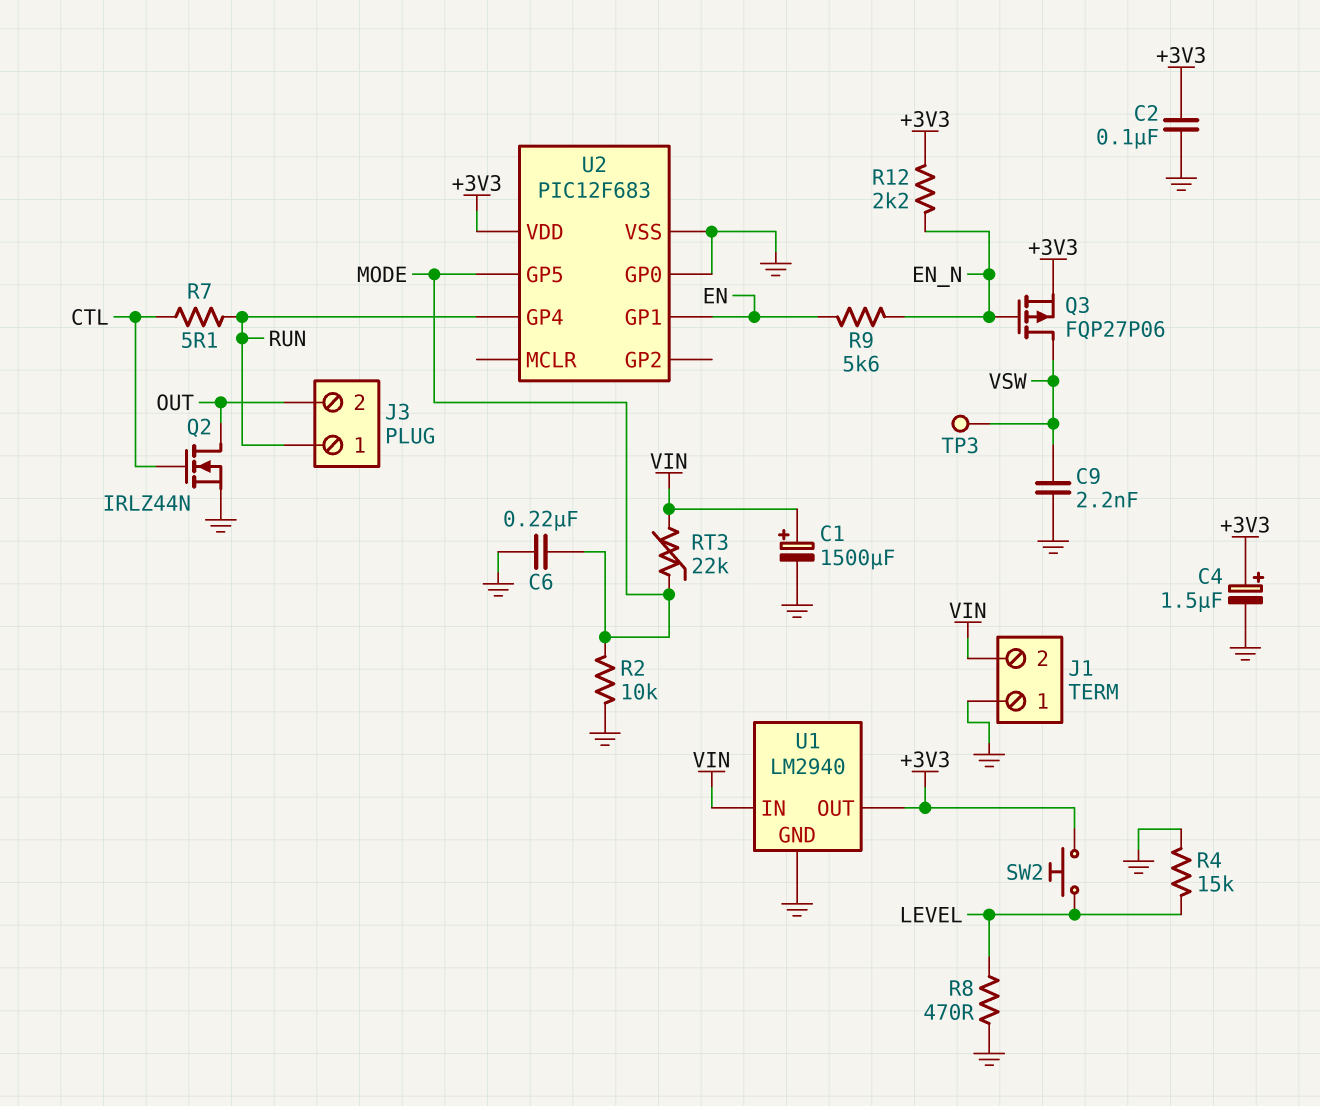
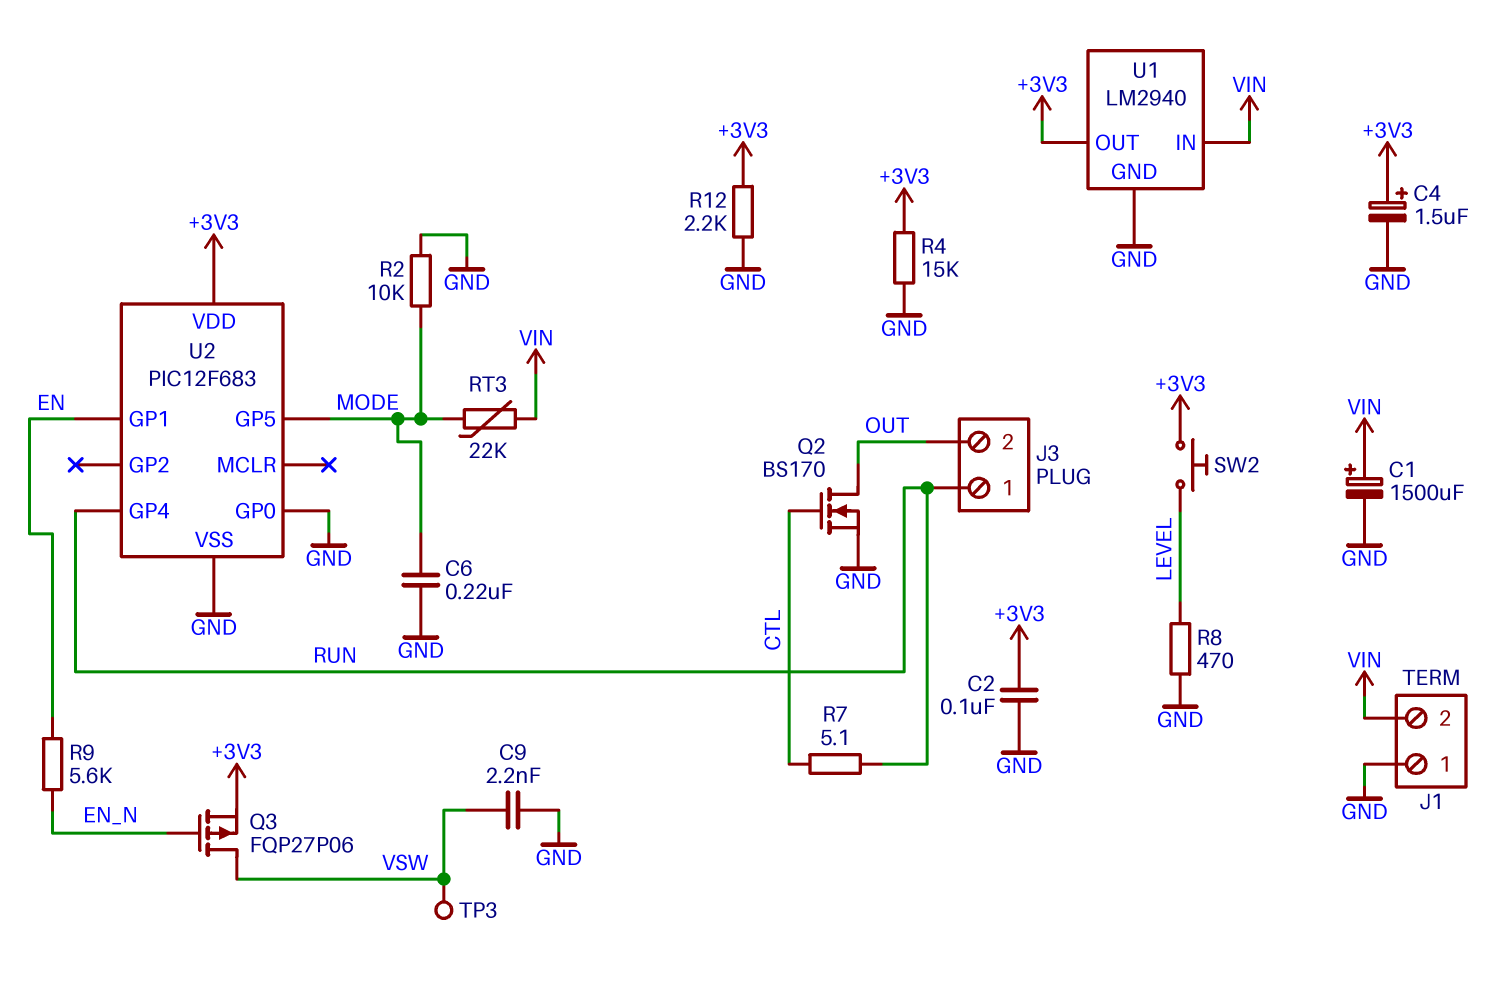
Q2: NMOS IRLZ44N (G CTL, D OUT, S GND) -> NMOS BS170 (G CTL, D OUT, S GND)
R4: 15k (GND, LEVEL) -> 15k (+3V3, GND)
R12: 2.2k (+3V3, EN_N) -> 2.2k (+3V3, GND)

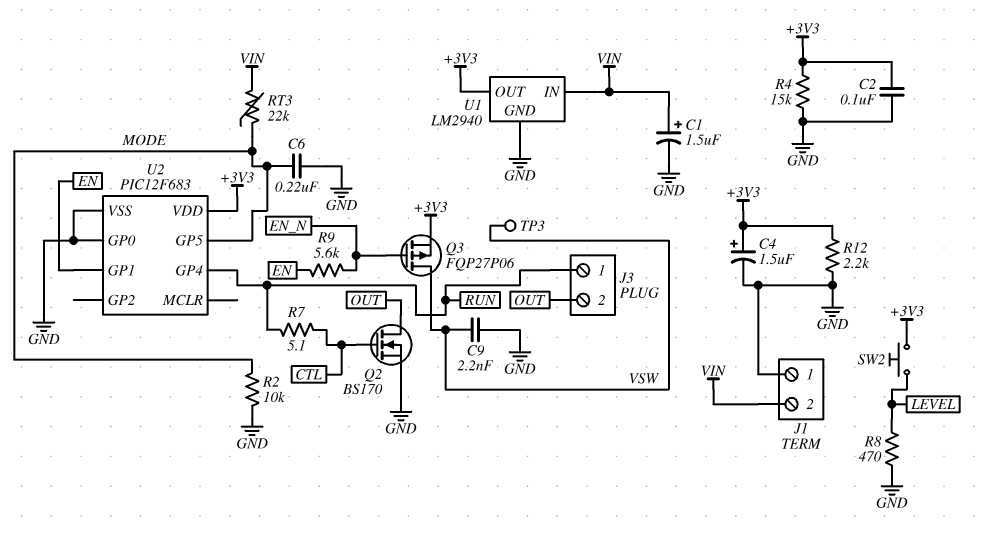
C1: 1500uF (plus VIN, minus GND) -> 1.5uF (plus VIN, minus GND)

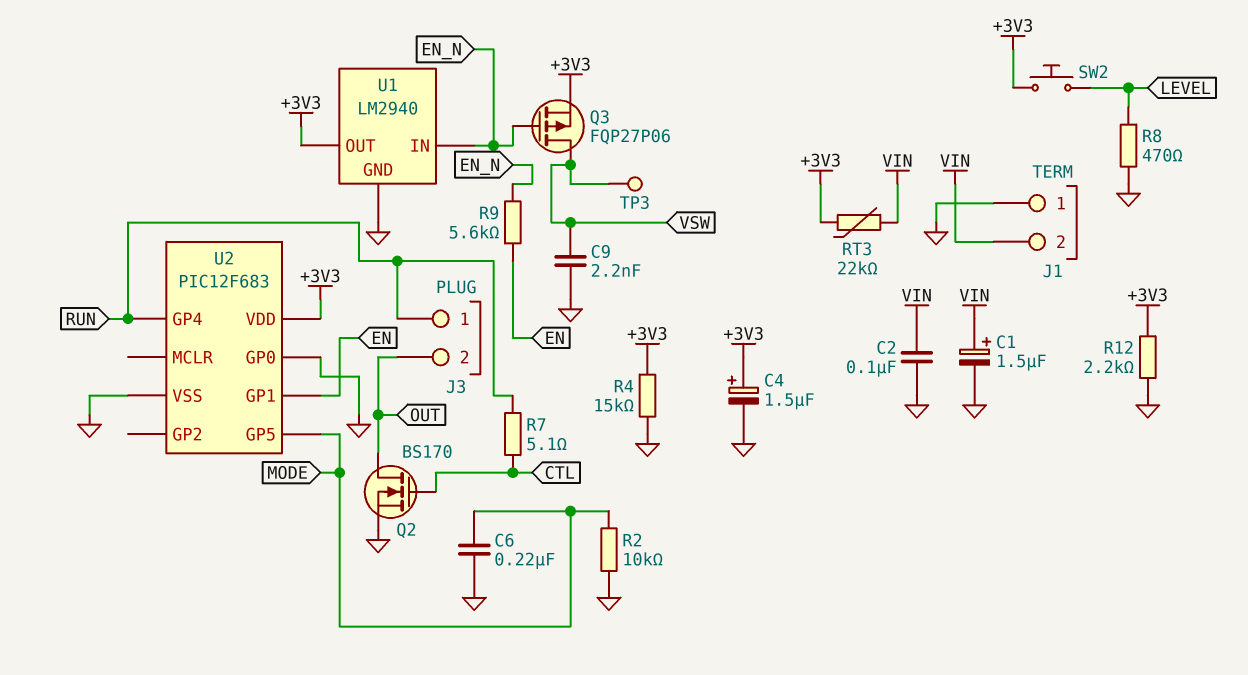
C2: 100nF (+3V3, GND) -> 100nF (GND, VIN)
RT3: 22k (MODE, VIN) -> 22k (+3V3, VIN)
U1 pin IN: VIN -> EN_N

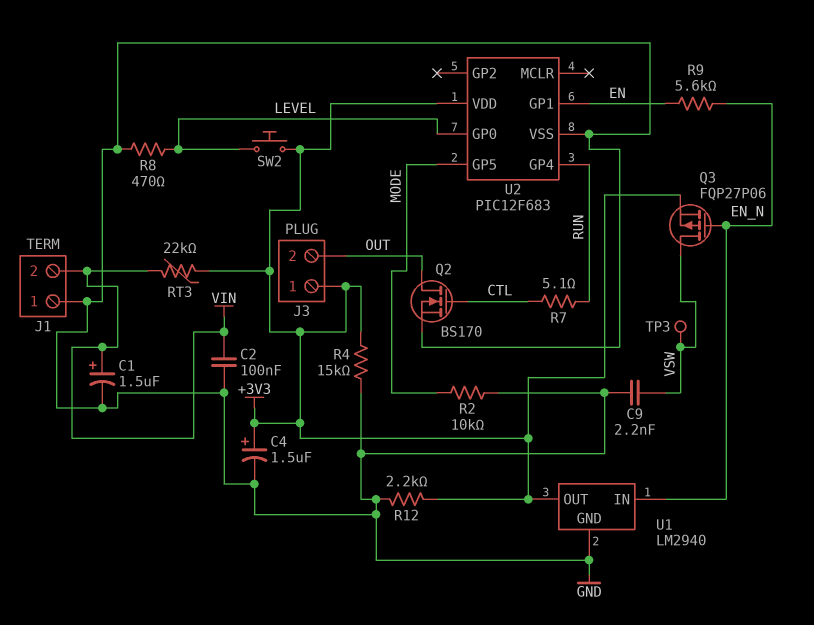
C6: 220nF (GND, MODE) -> none
J3 pin 1: RUN -> +3V3
U2 pin GP0: GND -> LEVEL

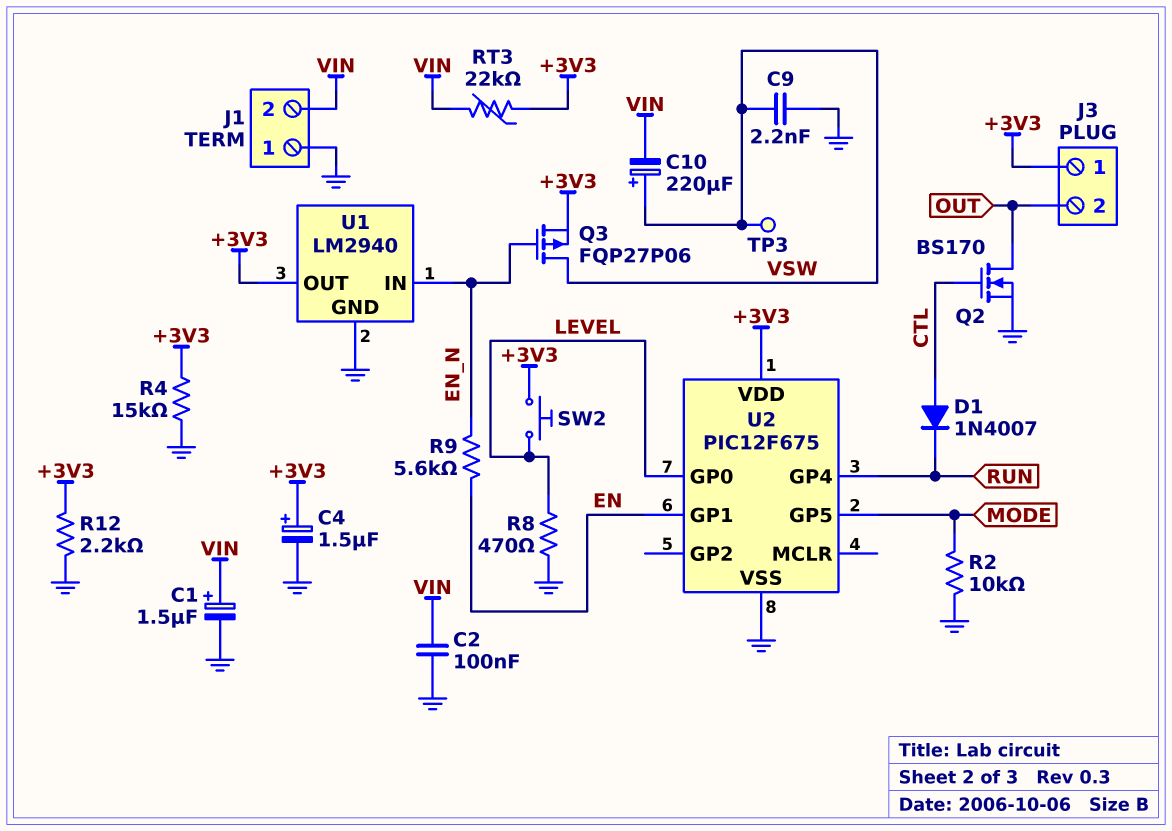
C10: none -> 220uF (plus VSW, minus VIN)
D1: none -> diode 1N4007 (A CTL, K RUN)
R7: 5.1 (CTL, RUN) -> none
U2: PIC12F683 -> PIC12F675

